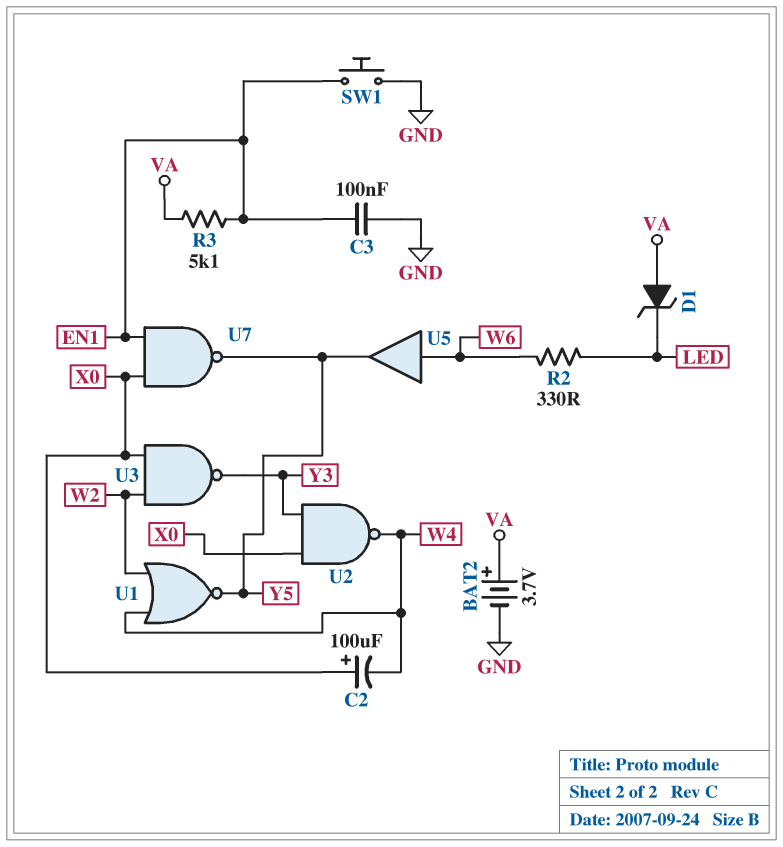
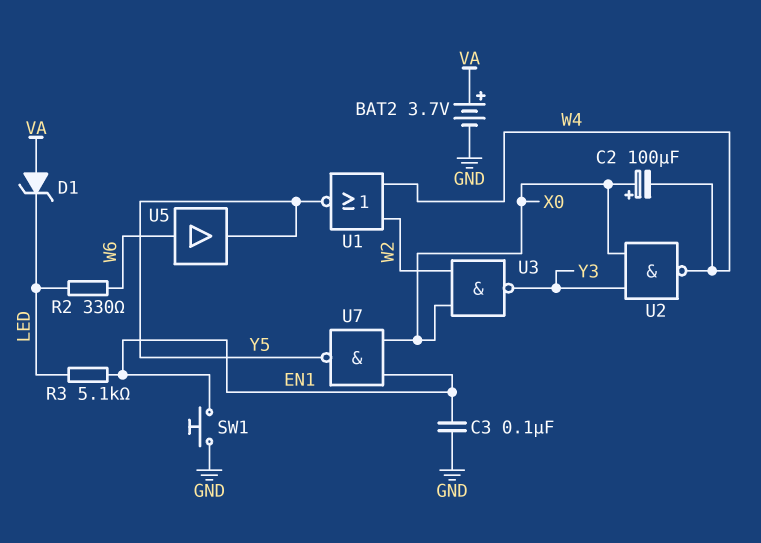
R3: 5.1k (EN1, VA) -> 5.1k (EN1, LED)

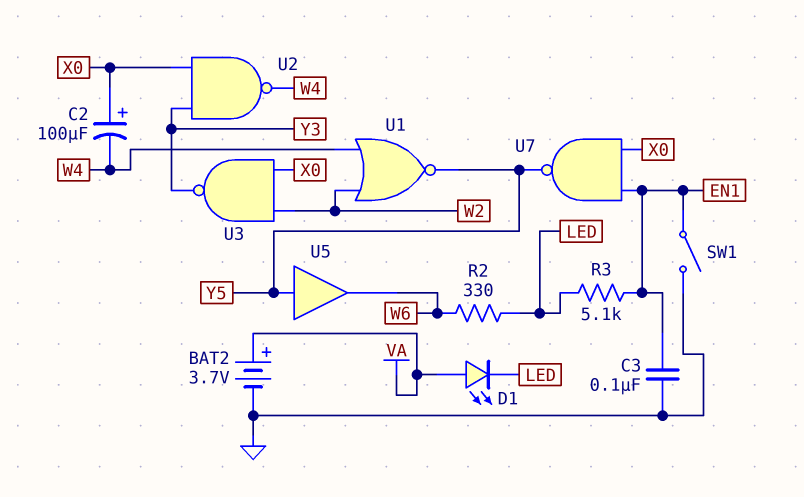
D1: zener (A VA, K LED) -> LED (A VA, K LED)
SW1: button (EN1, GND) -> switch (EN1, GND)
U5: buffer (in W6, out Y5) -> buffer (in Y5, out W6)

